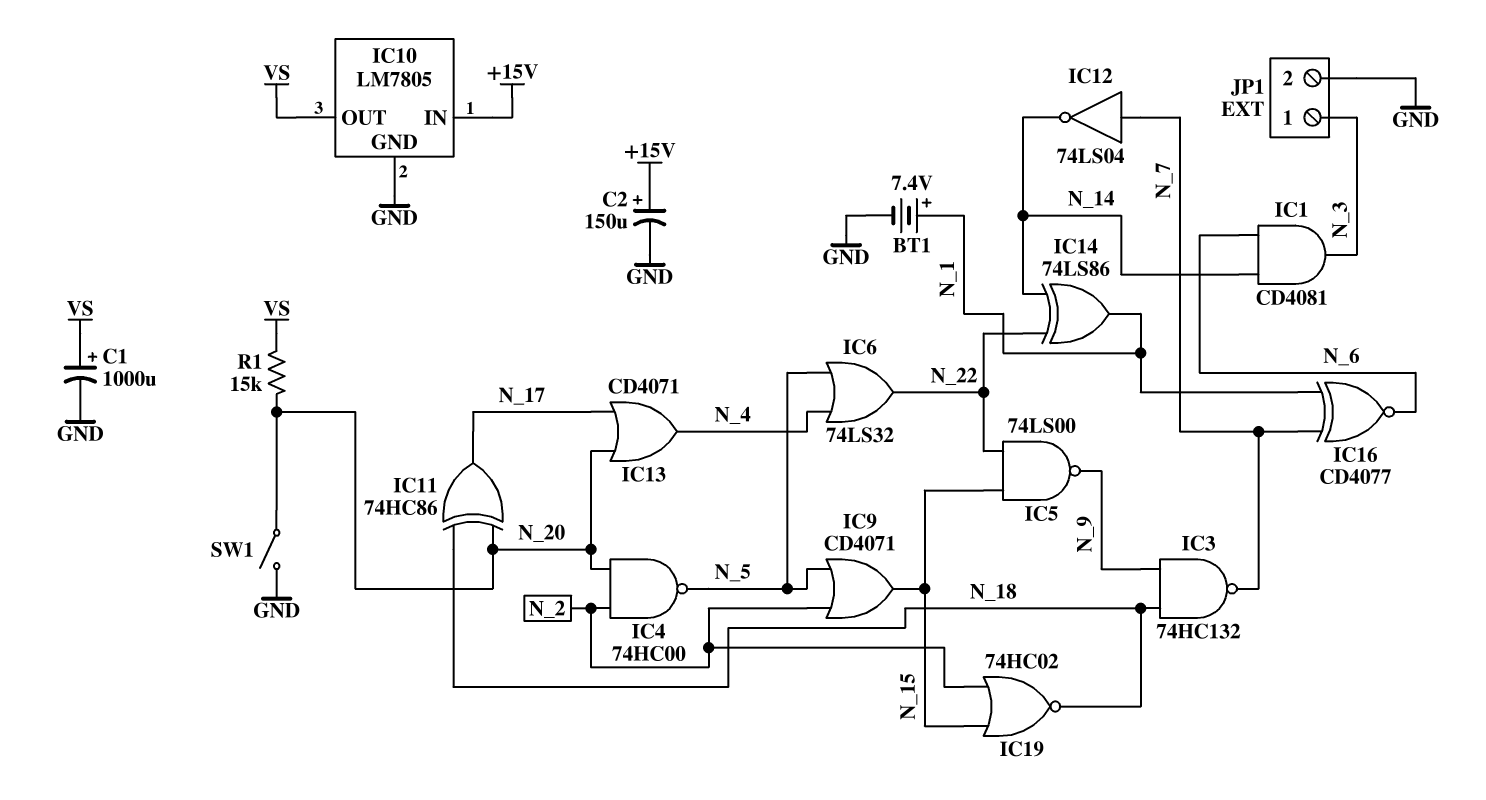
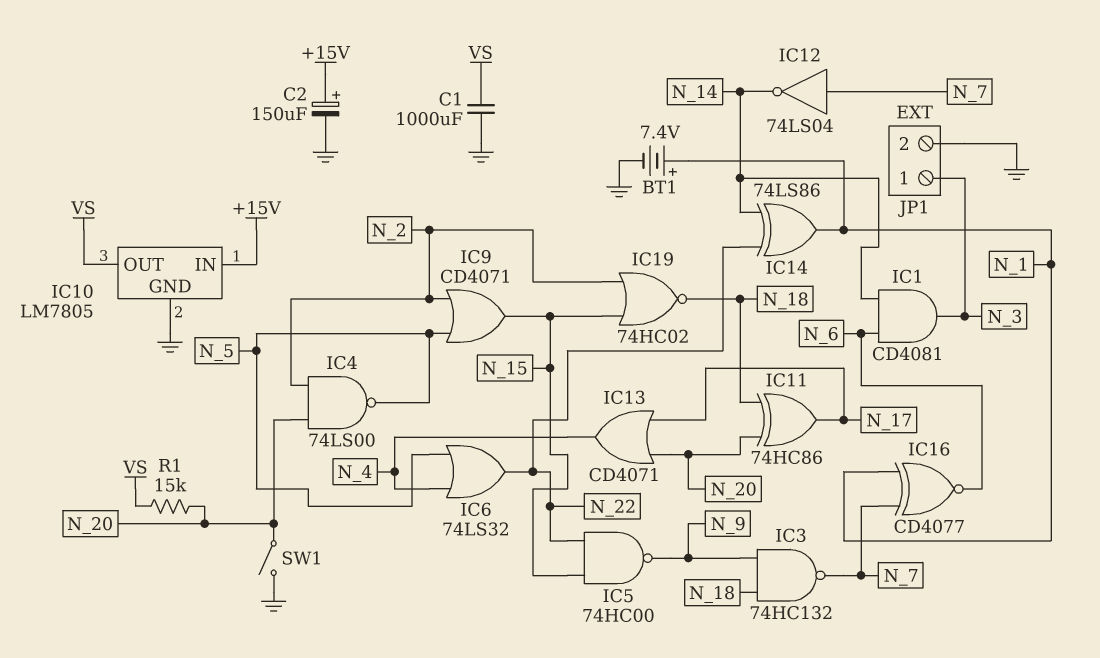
C1: 1000uF (plus VS, minus GND) -> 1000uF (GND, VS)
IC4: NAND 74HC00 (in N_2, in N_20, out N_5) -> NAND 74LS00 (in N_2, in N_20, out N_5)
IC5: NAND 74LS00 (in N_15, in N_22, out N_9) -> NAND 74HC00 (in N_15, in N_22, out N_9)

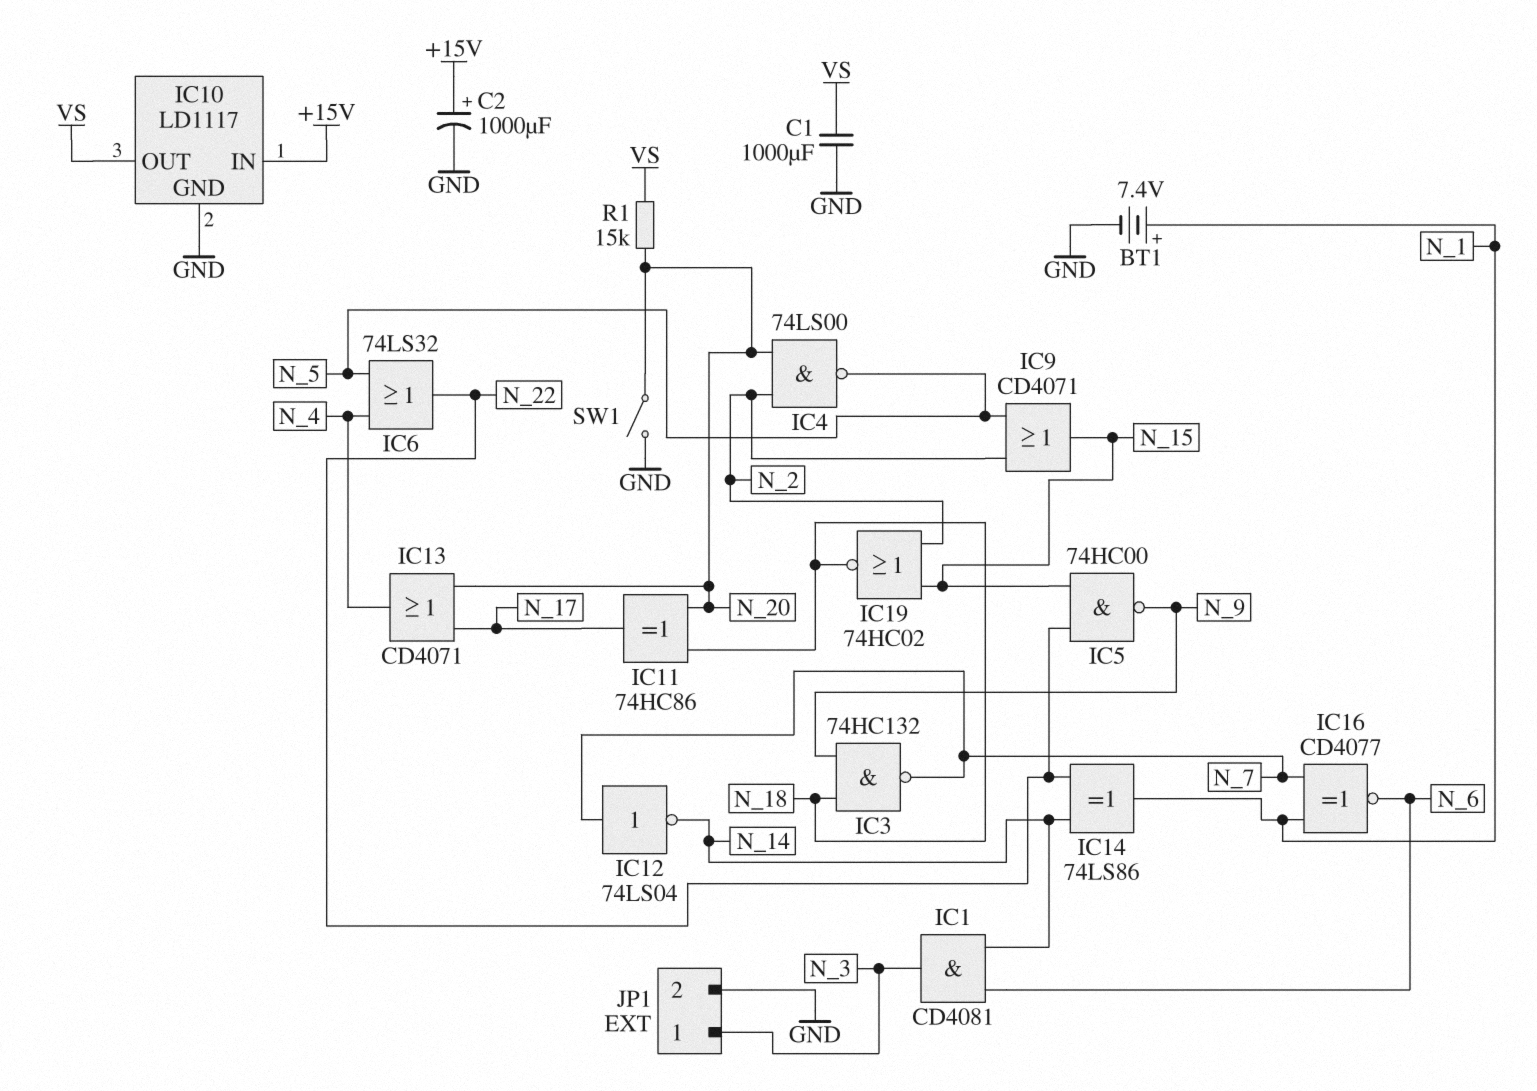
C2: 150uF (plus +15V, minus GND) -> 1000uF (plus +15V, minus GND)
IC10: LM7805 -> LD1117

